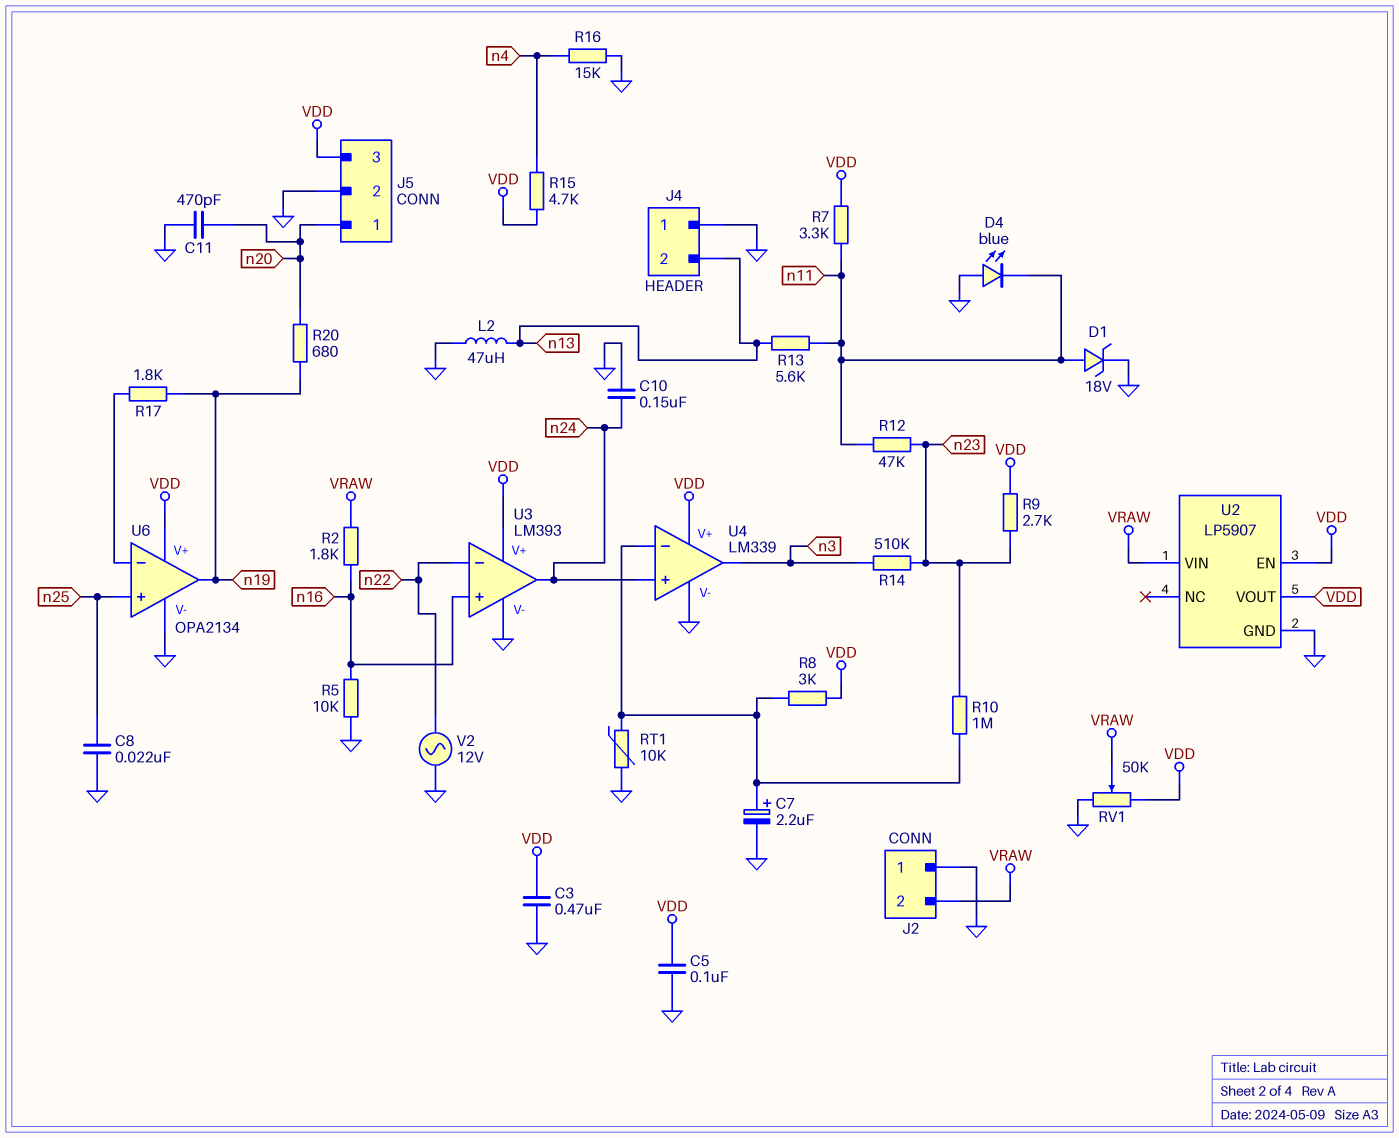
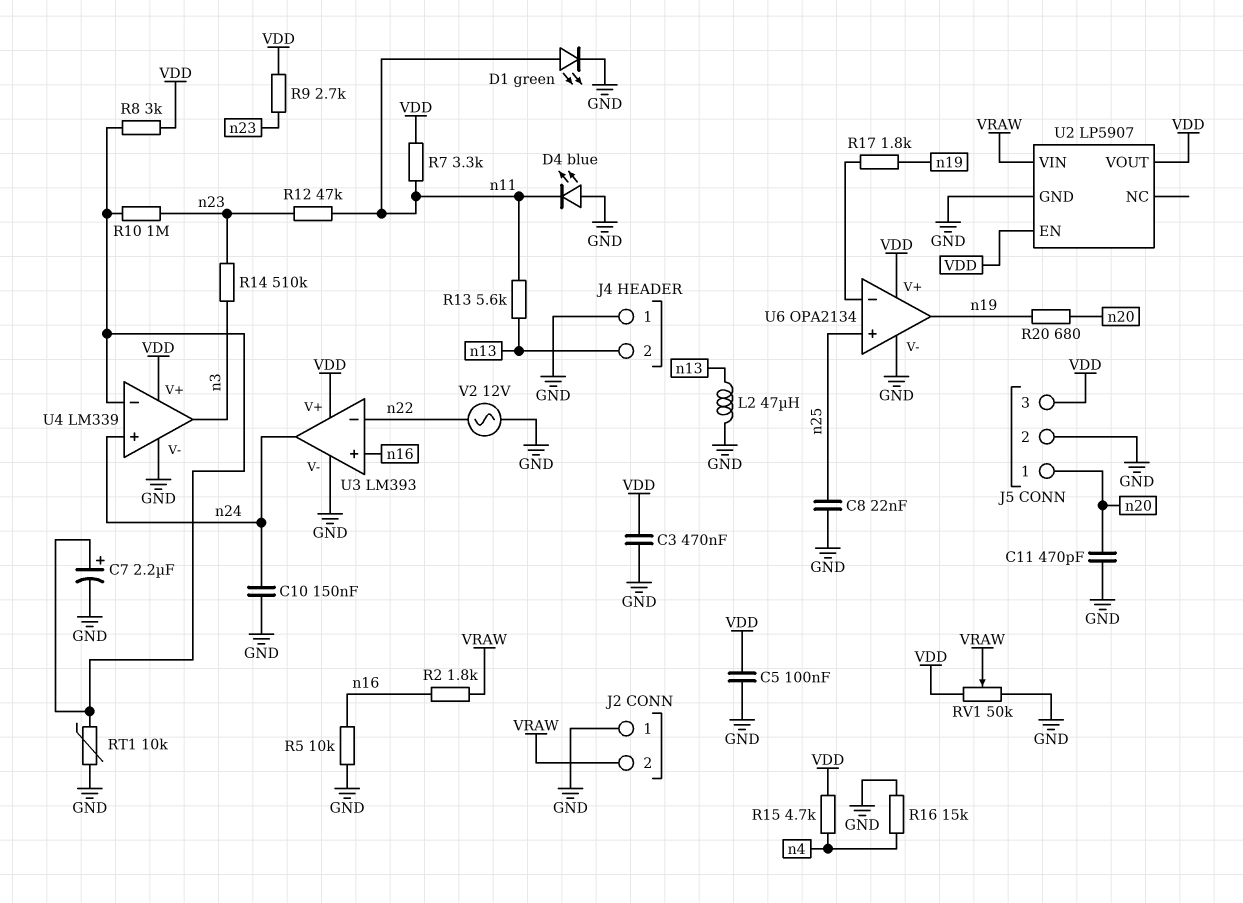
D1: zener 18V (A n11, K GND) -> LED green (A n11, K GND)

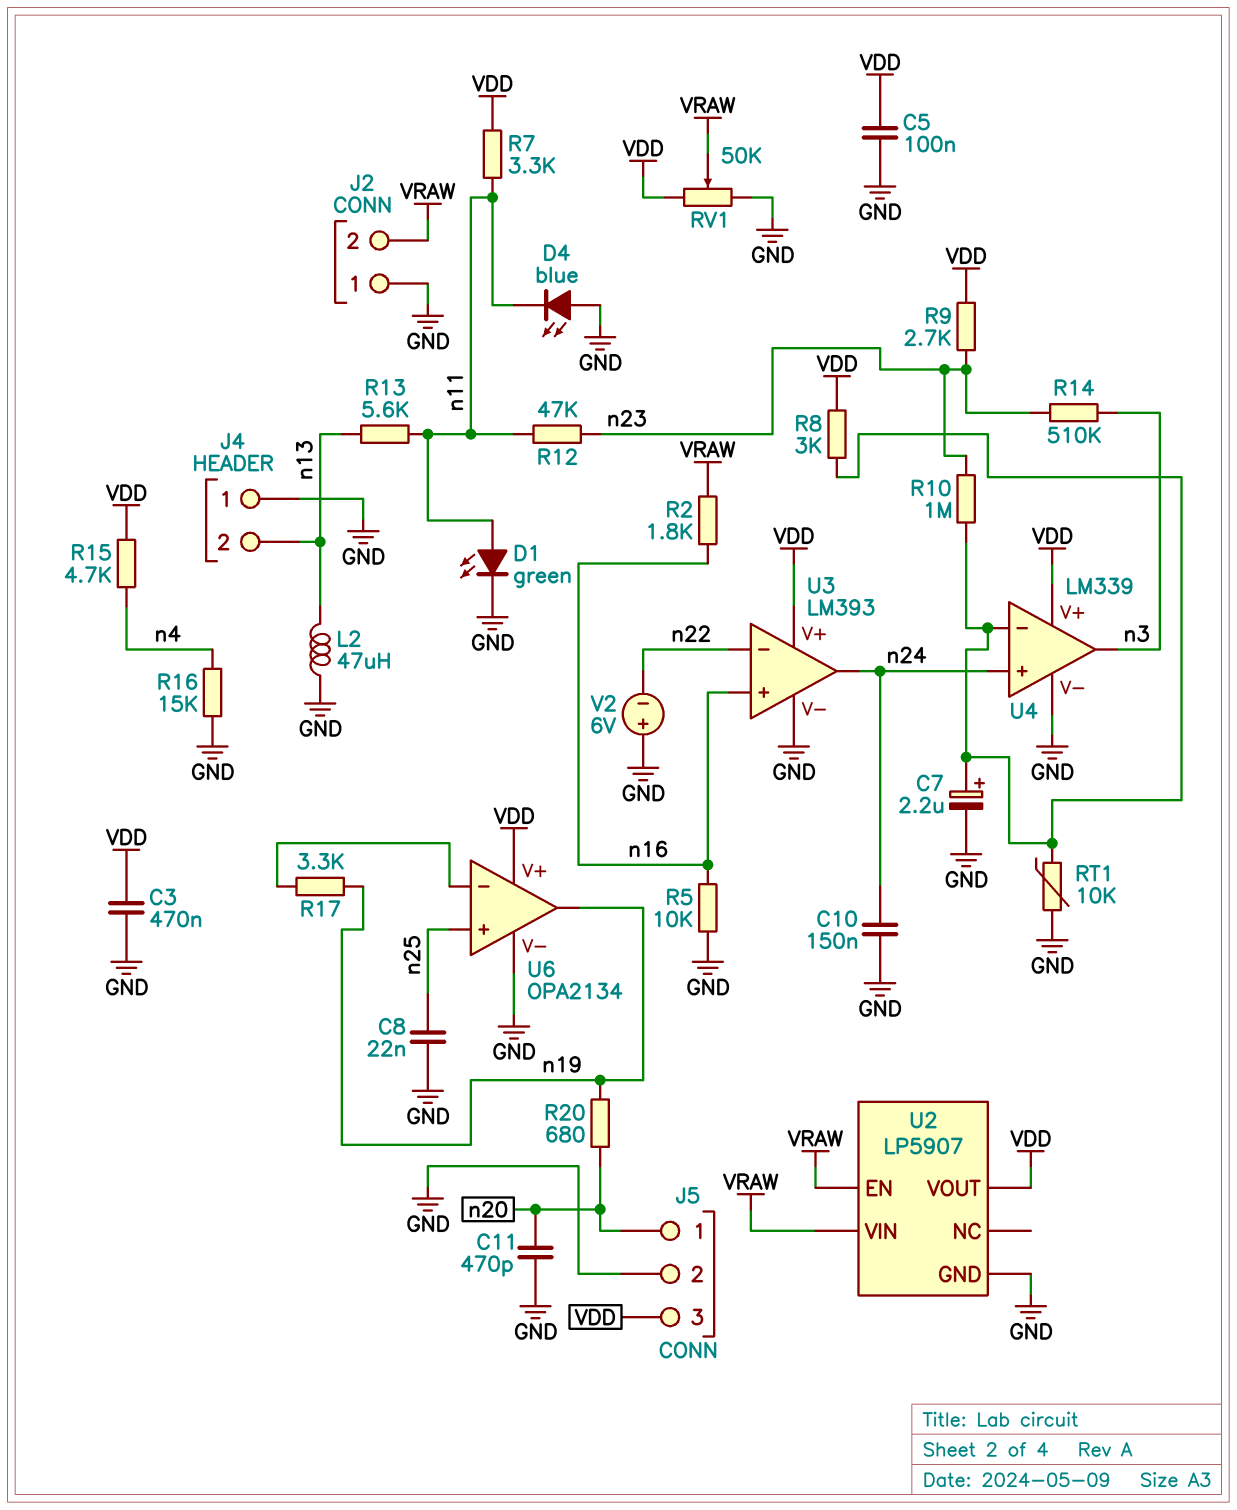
R17: 1.8k (U6/in-, n19) -> 3.3k (U6/in-, n19)
U2 pin EN: VDD -> VRAW
V2: AC 12V (GND, n22) -> 6V (plus GND, minus n22)

